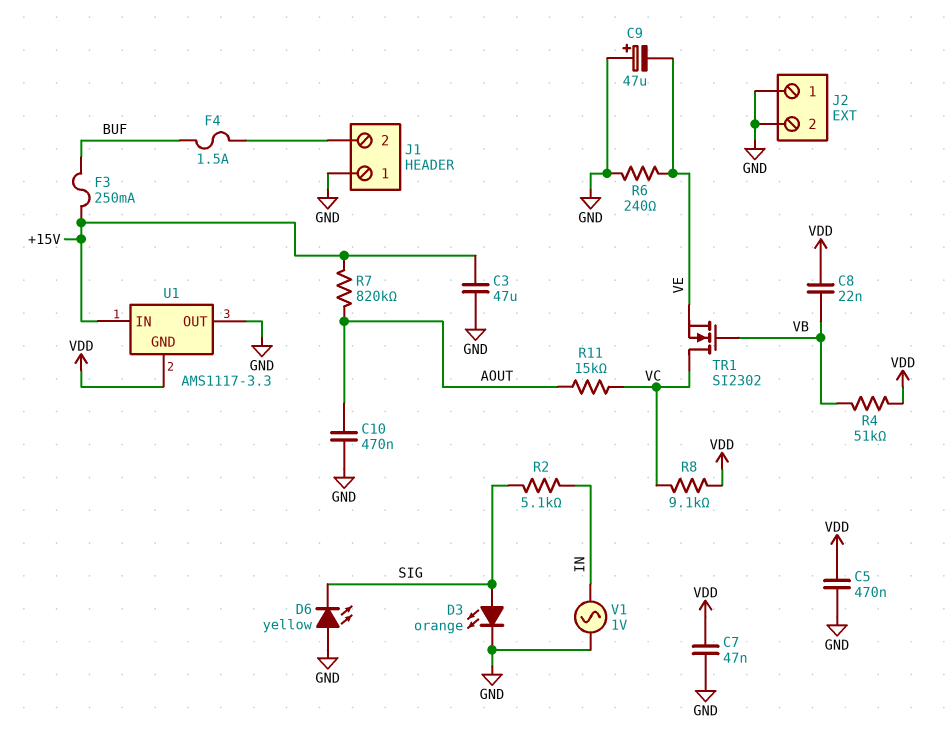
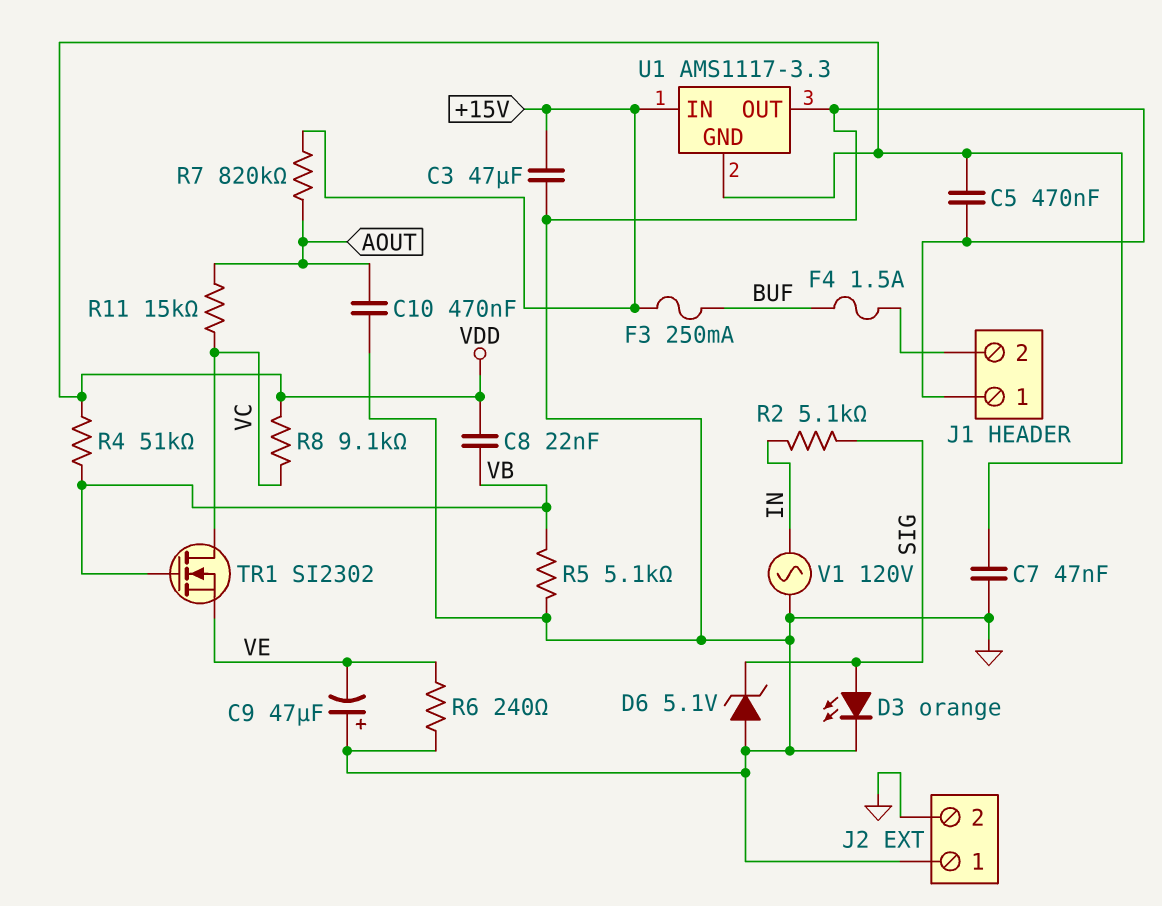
D6: LED yellow (A GND, K SIG) -> zener 5.1V (A GND, K SIG)
R5: none -> 5.1k (GND, VB)
V1: AC 1V (GND, IN) -> AC 120V (GND, IN)

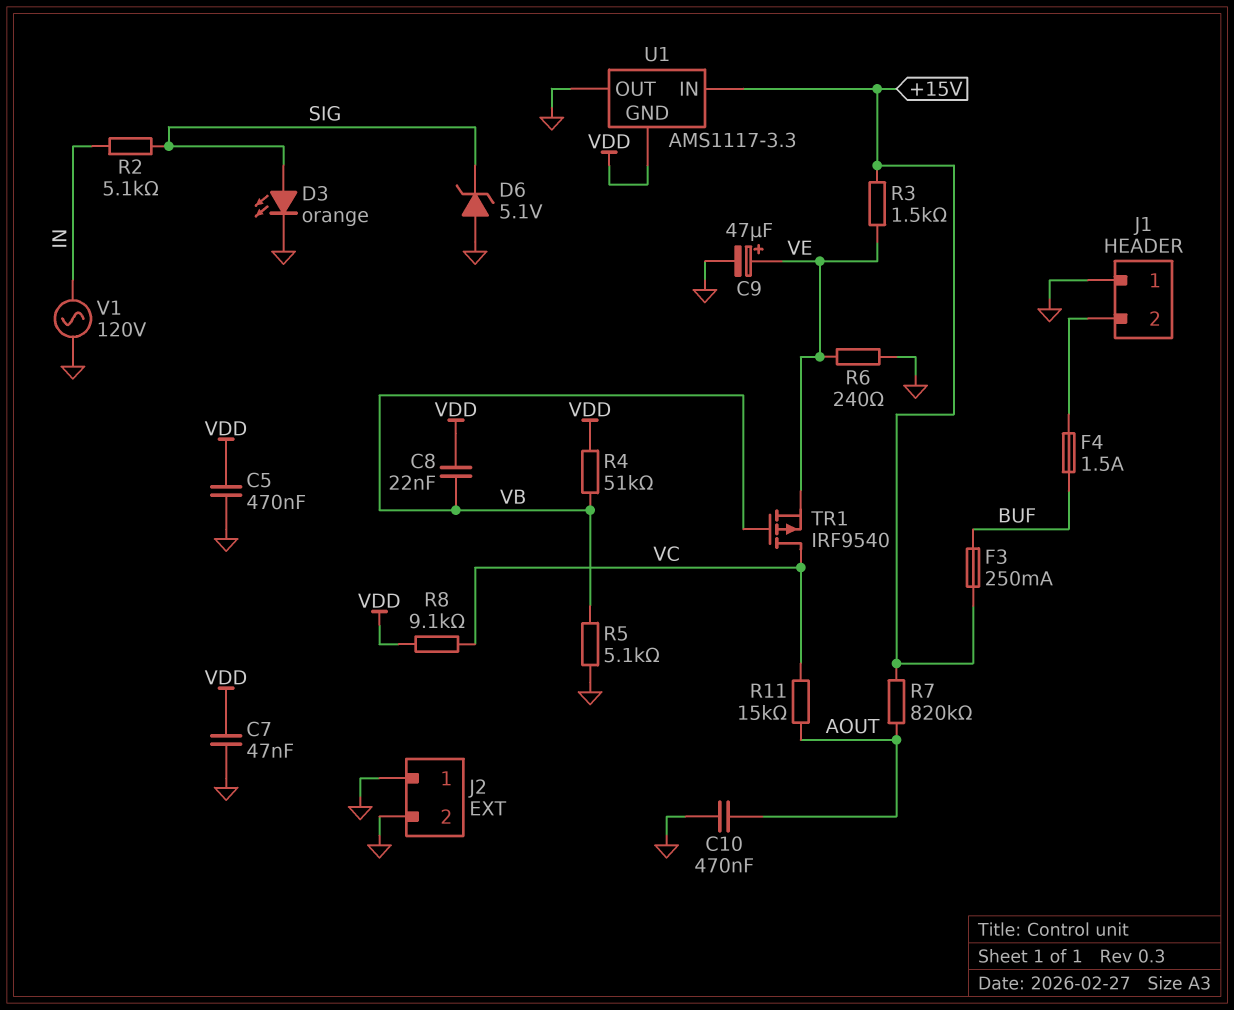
C3: 47uF (+15V, GND) -> none
C9: 47uF (plus GND, minus VE) -> 47uF (plus VE, minus GND)
R3: none -> 1.5k (+15V, VE)
TR1: NMOS SI2302 (G VB, D VC, S VE) -> PMOS IRF9540 (G VB, D VC, S VE)

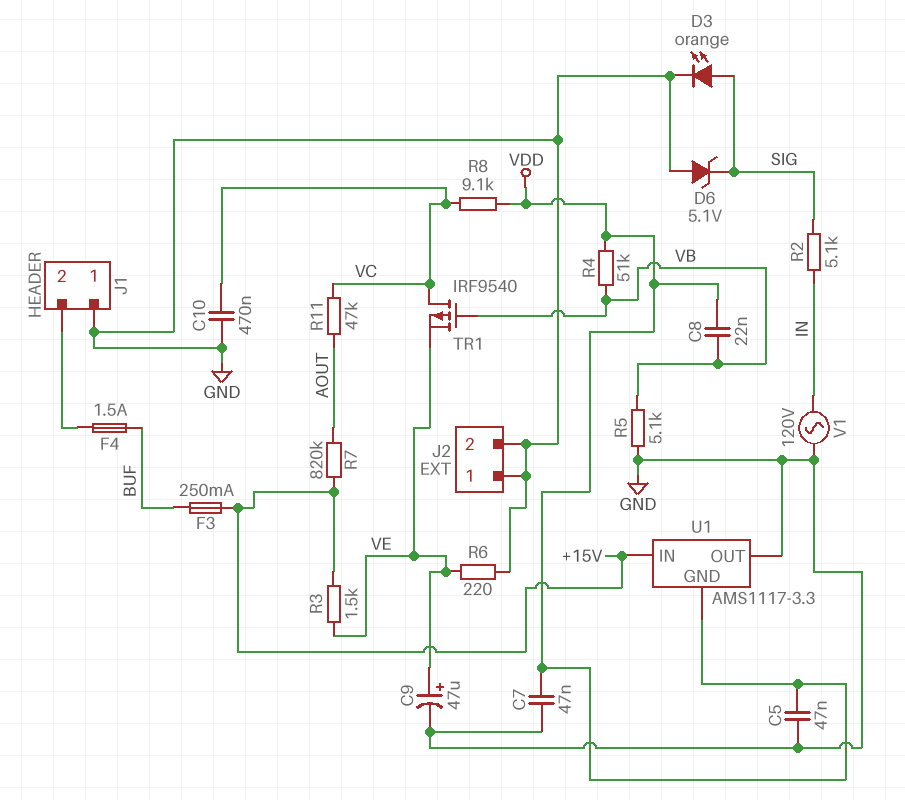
C5: 470nF (GND, VDD) -> 47nF (GND, VDD)
C10: 470nF (AOUT, GND) -> 470nF (GND, VC)
R6: 240 (GND, VE) -> 220 (GND, VE)
R11: 15k (AOUT, VC) -> 47k (AOUT, VC)

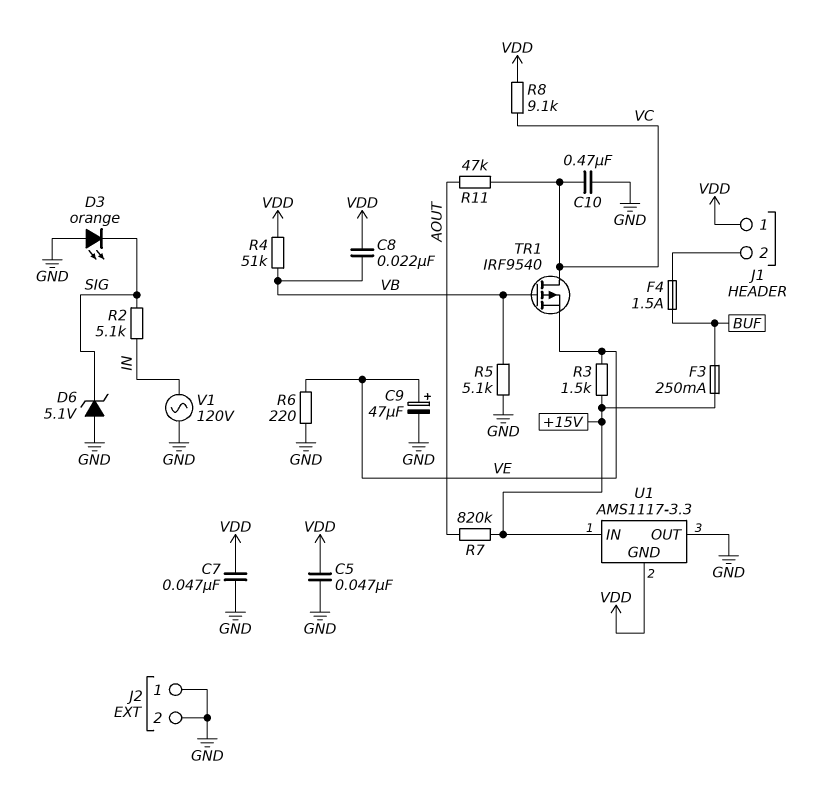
D3: LED orange (A SIG, K GND) -> LED orange (A GND, K SIG)
J1 pin 1: GND -> VDD

